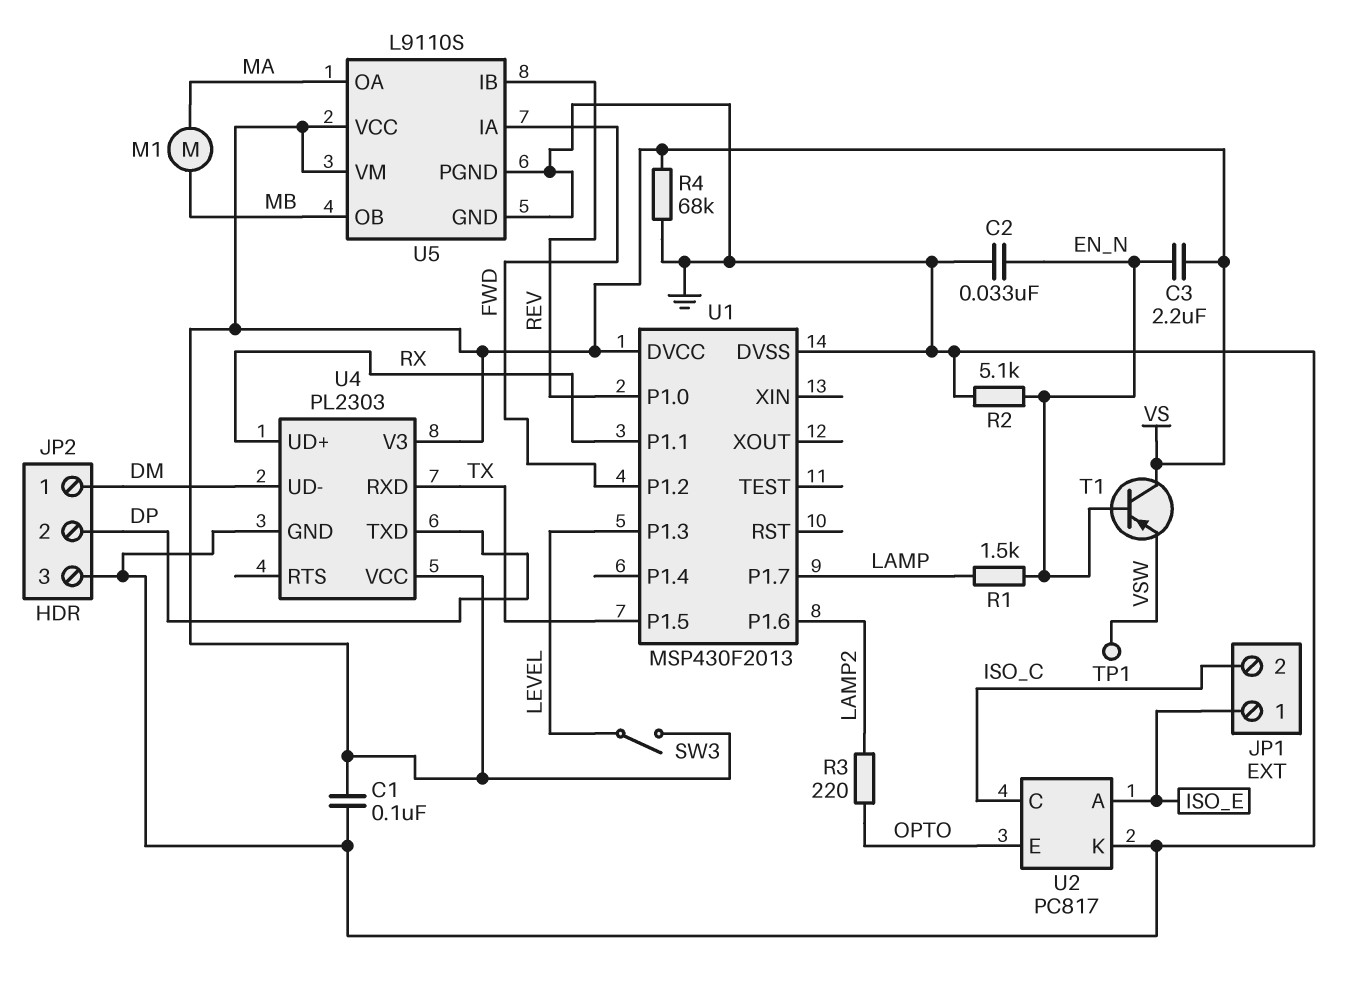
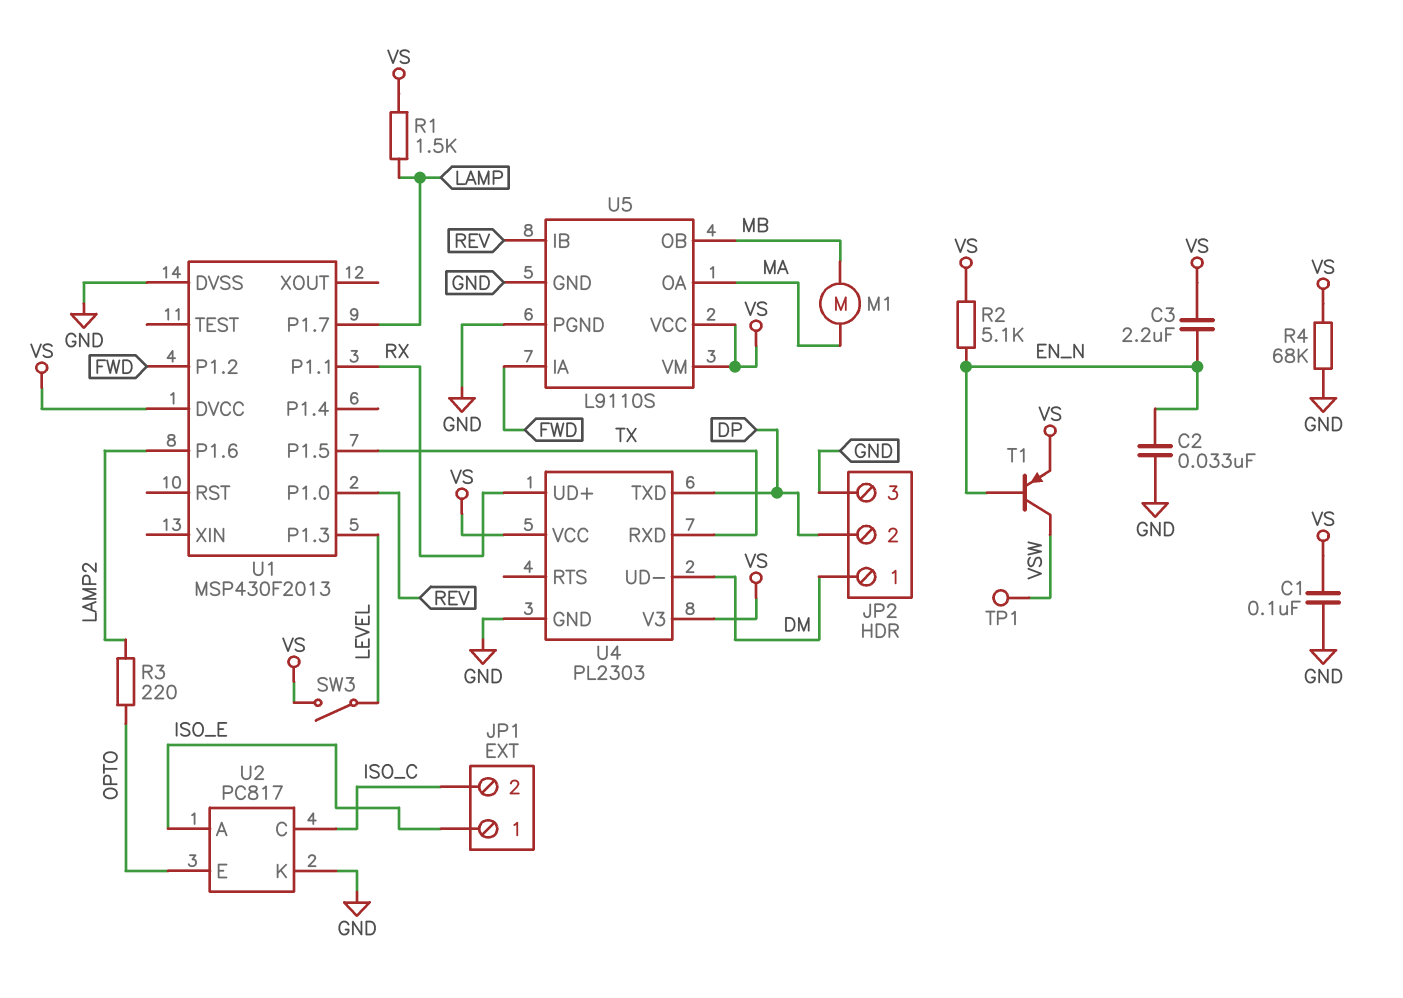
R1: 1.5k (EN_N, LAMP) -> 1.5k (LAMP, VS)
R2: 5.1k (EN_N, GND) -> 5.1k (EN_N, VS)
T1: PNP (B EN_N, C VS, E VSW) -> PNP (B EN_N, C VSW, E VS)

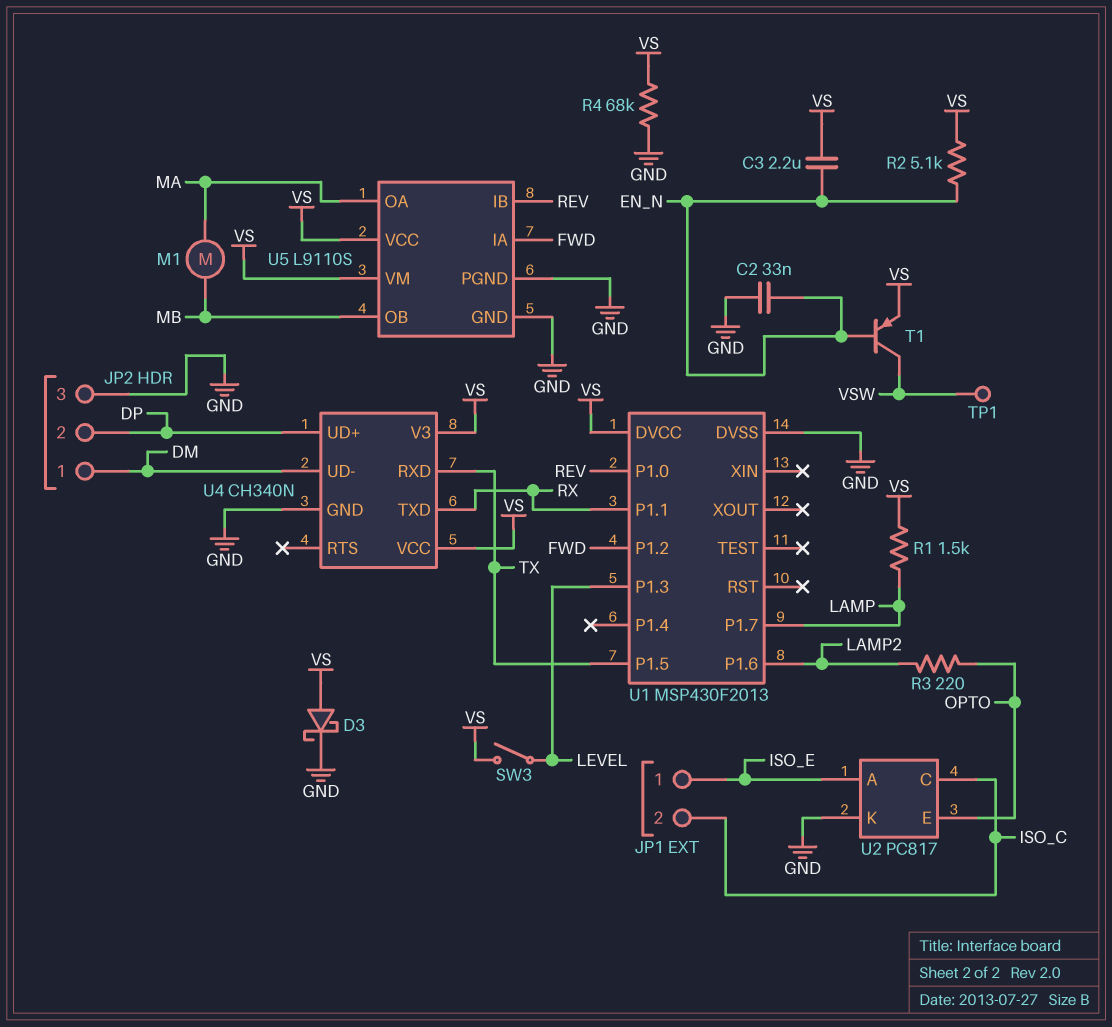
C1: 100nF (GND, VS) -> none
D3: none -> schottky (A VS, K GND)
U4: PL2303 -> CH340N
U4 pin TXD: DP -> RX
U4 pin UD+: RX -> DP

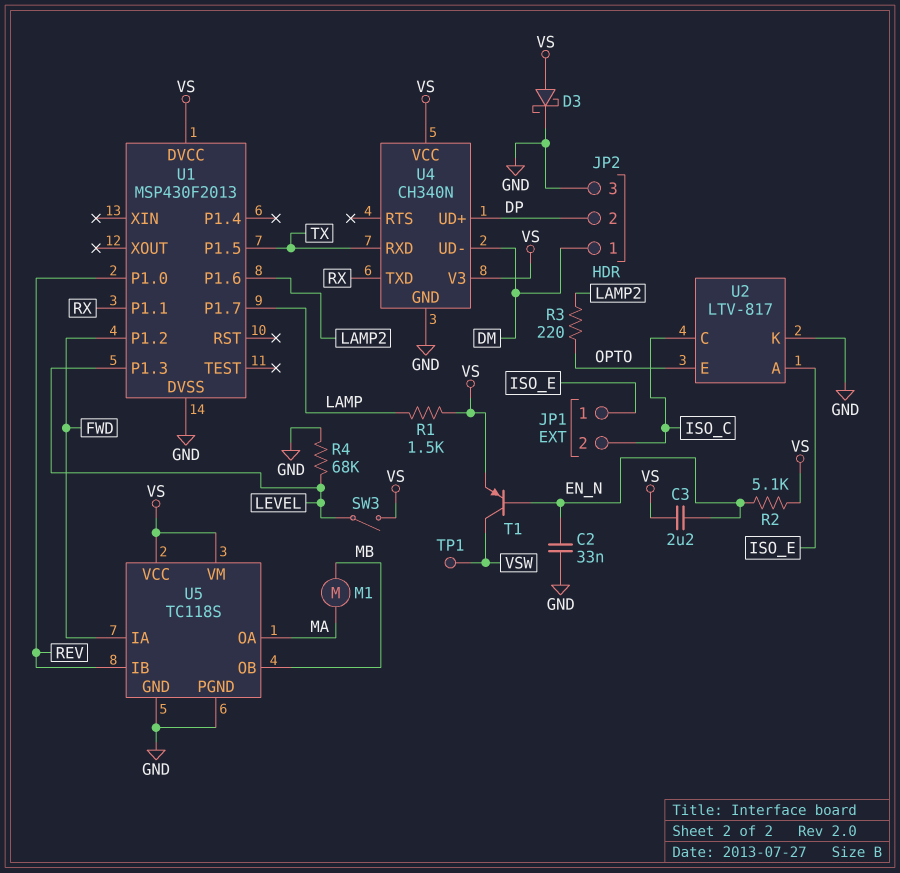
R4: 68k (GND, VS) -> 68k (GND, LEVEL)
U2: PC817 -> LTV-817
U5: L9110S -> TC118S

